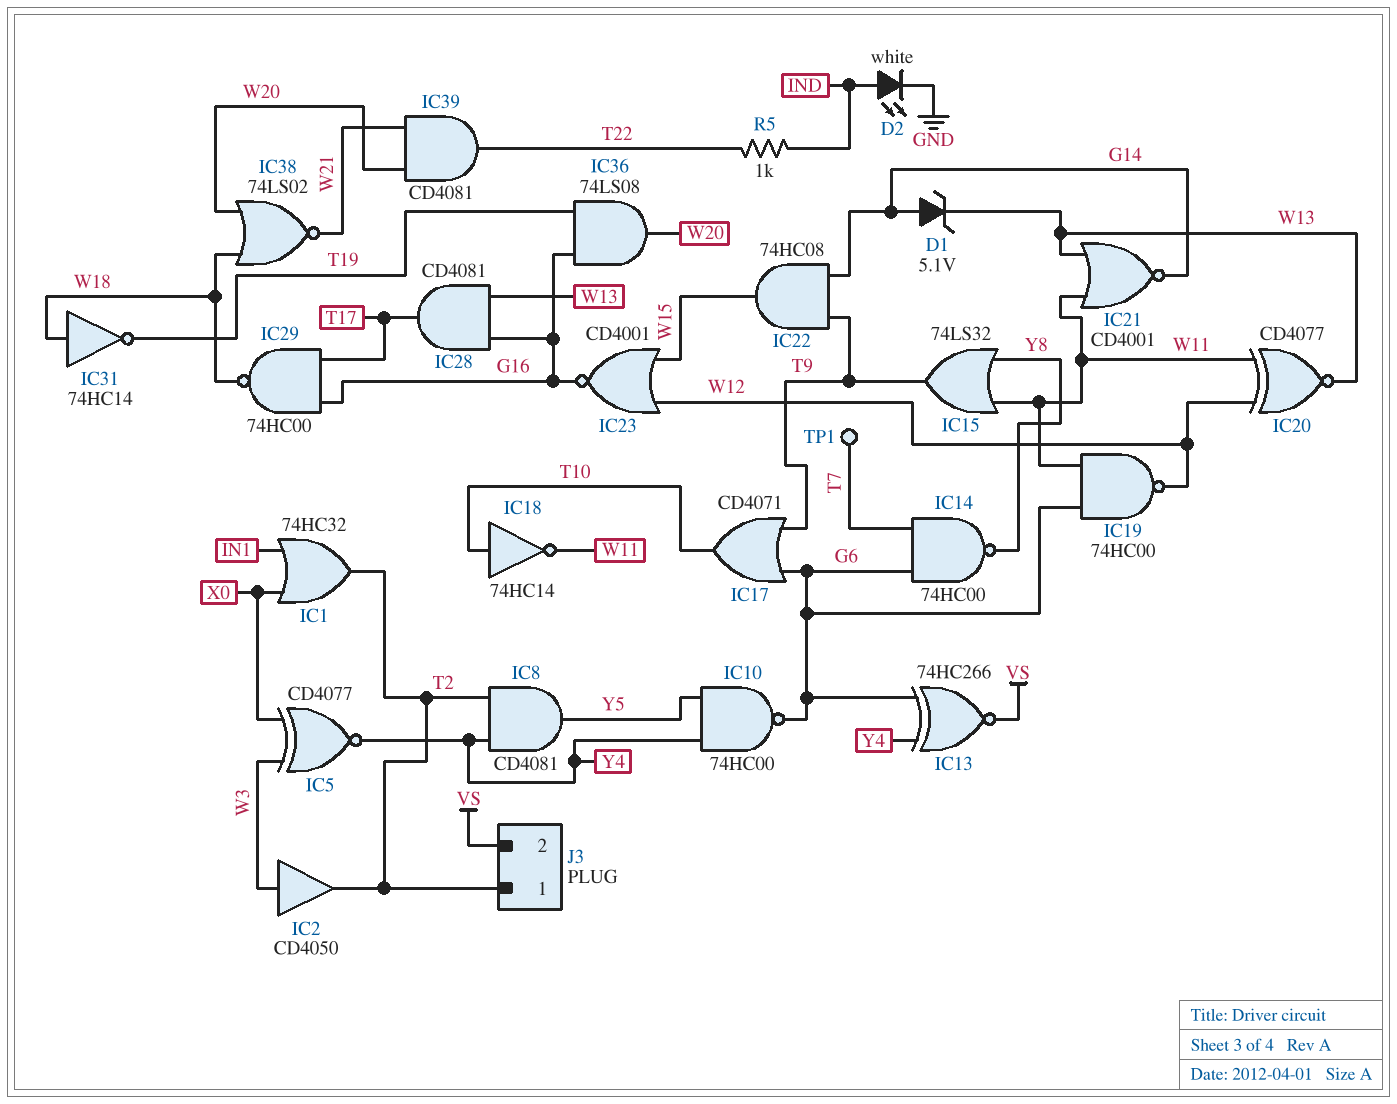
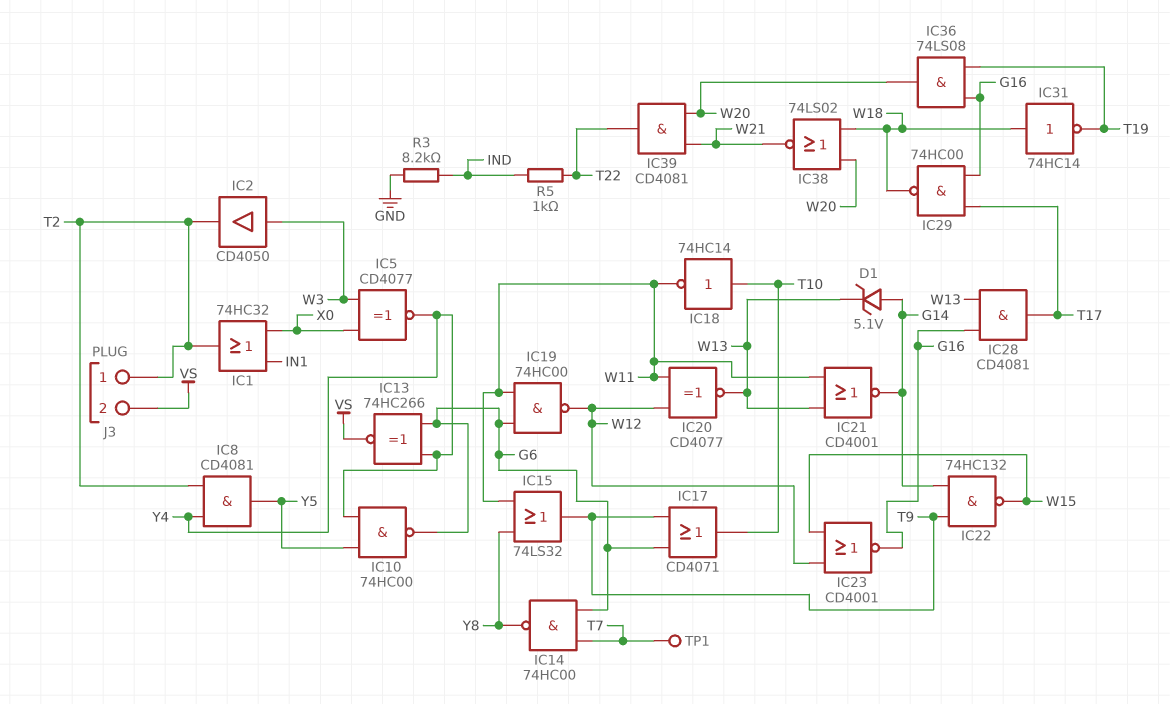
D2: LED white (A IND, K GND) -> none
IC22: AND 74HC08 (in G14, in T9, out W15) -> NAND 74HC132 (in G14, in T9, out W15)
R3: none -> 8.2k (GND, IND)

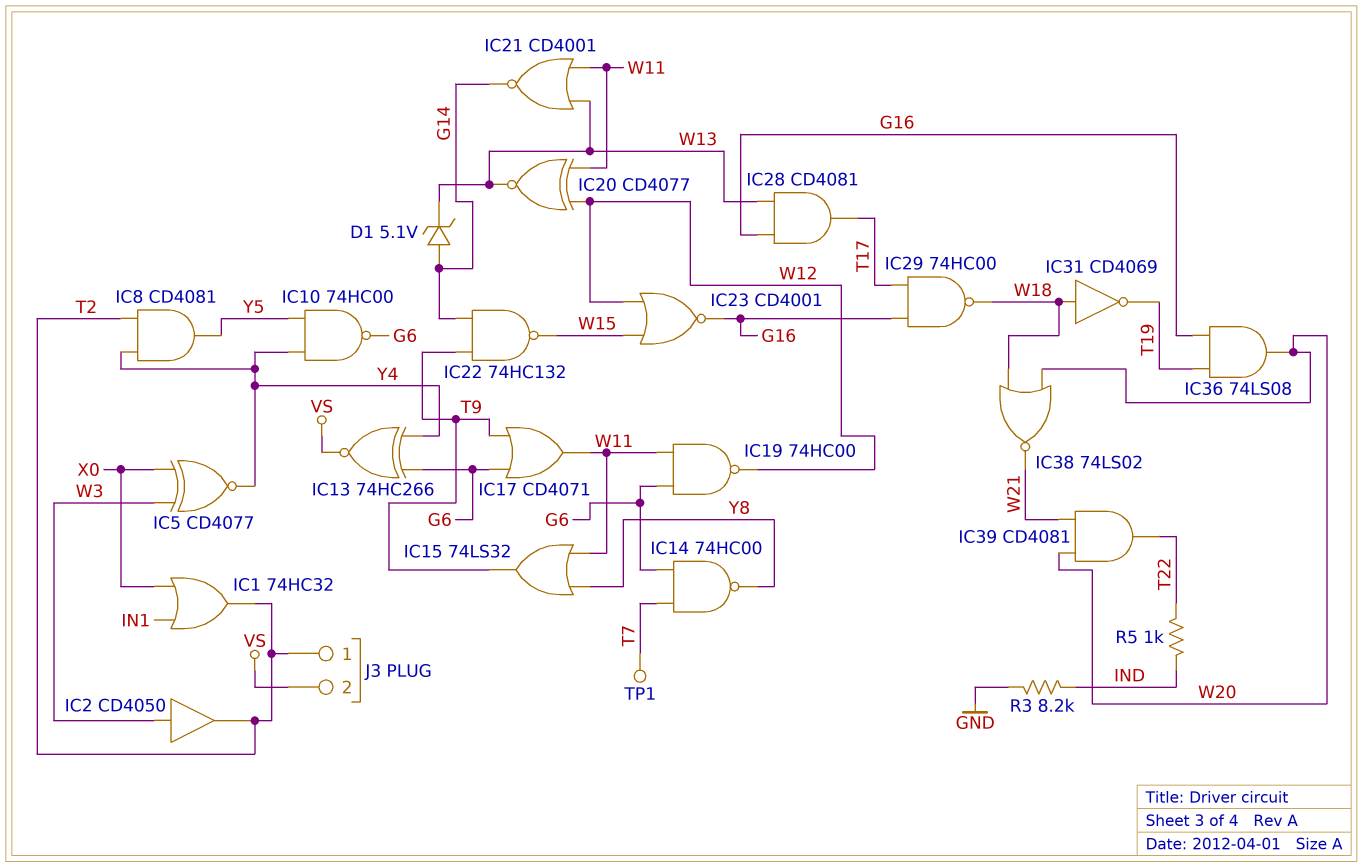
IC17: OR CD4071 (in G6, in T9, out T10) -> OR CD4071 (in G6, in T9, out W11)
IC18: NOT 74HC14 (in T10, out W11) -> none
IC31: NOT 74HC14 (in W18, out T19) -> NOT CD4069 (in W18, out T19)

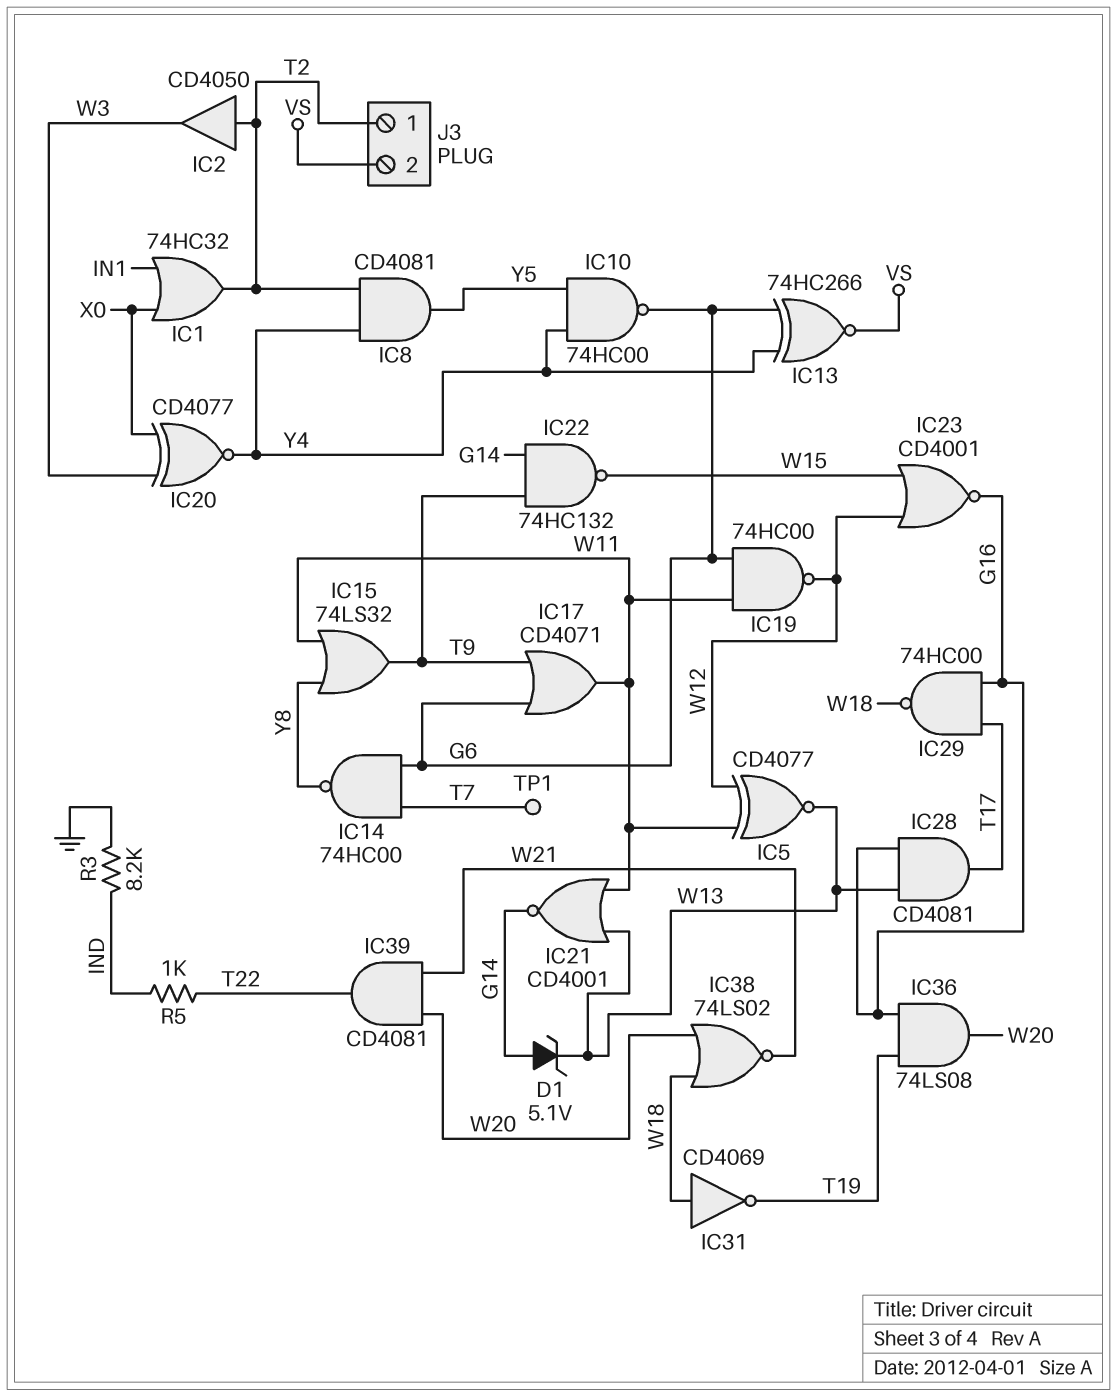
IC2: buffer CD4050 (in W3, out T2) -> buffer CD4050 (in T2, out W3)
IC5: XNOR CD4077 (in W3, in X0, out Y4) -> XNOR CD4077 (in W11, in W12, out W13)
IC20: XNOR CD4077 (in W11, in W12, out W13) -> XNOR CD4077 (in W3, in X0, out Y4)

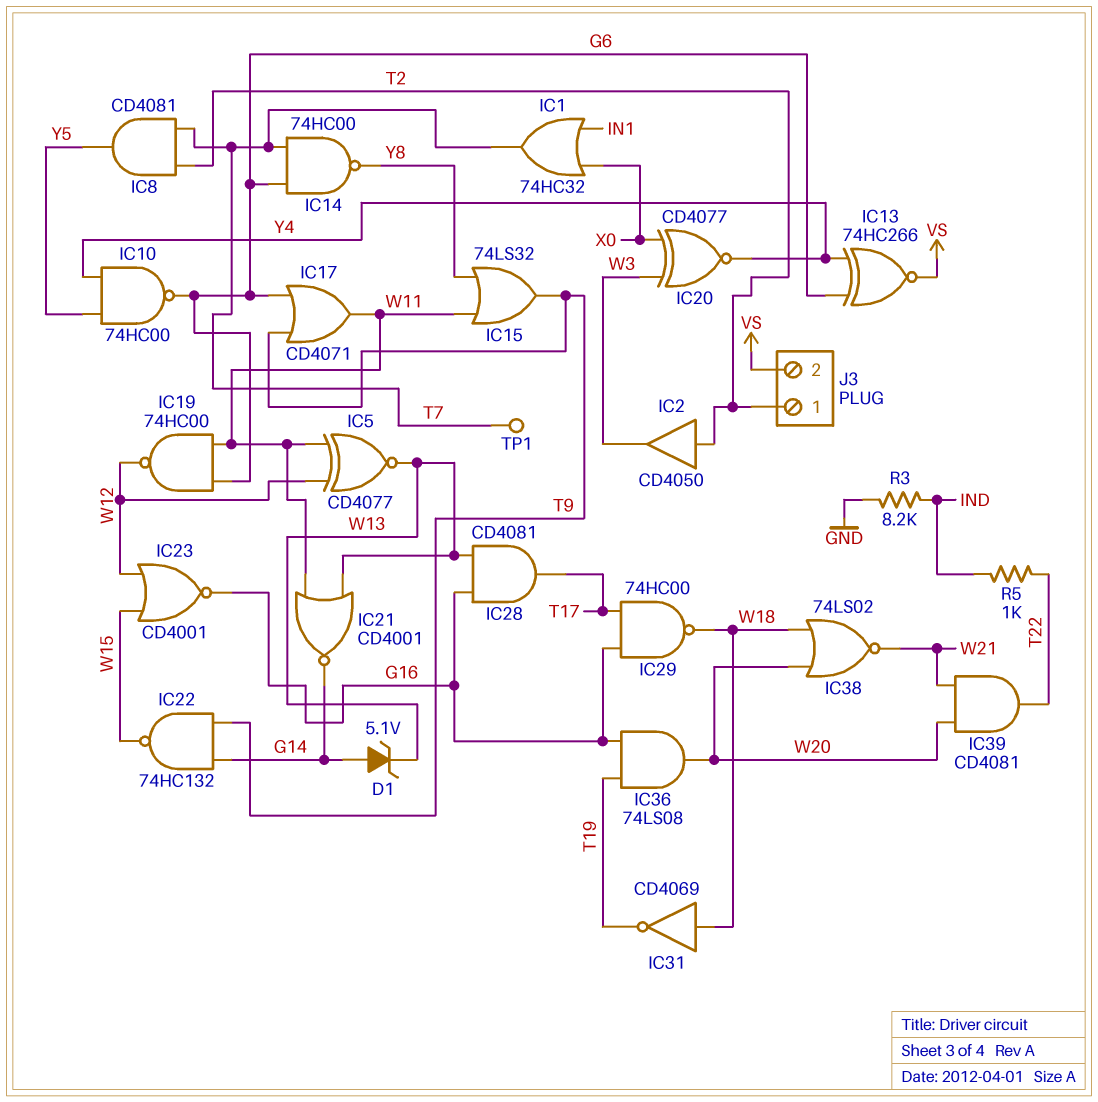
IC1: OR 74HC32 (in IN1, in X0, out T2) -> OR 74HC32 (in IN1, in X0, out T7)
IC8: AND CD4081 (in T2, in Y4, out Y5) -> AND CD4081 (in T2, in T7, out Y5)

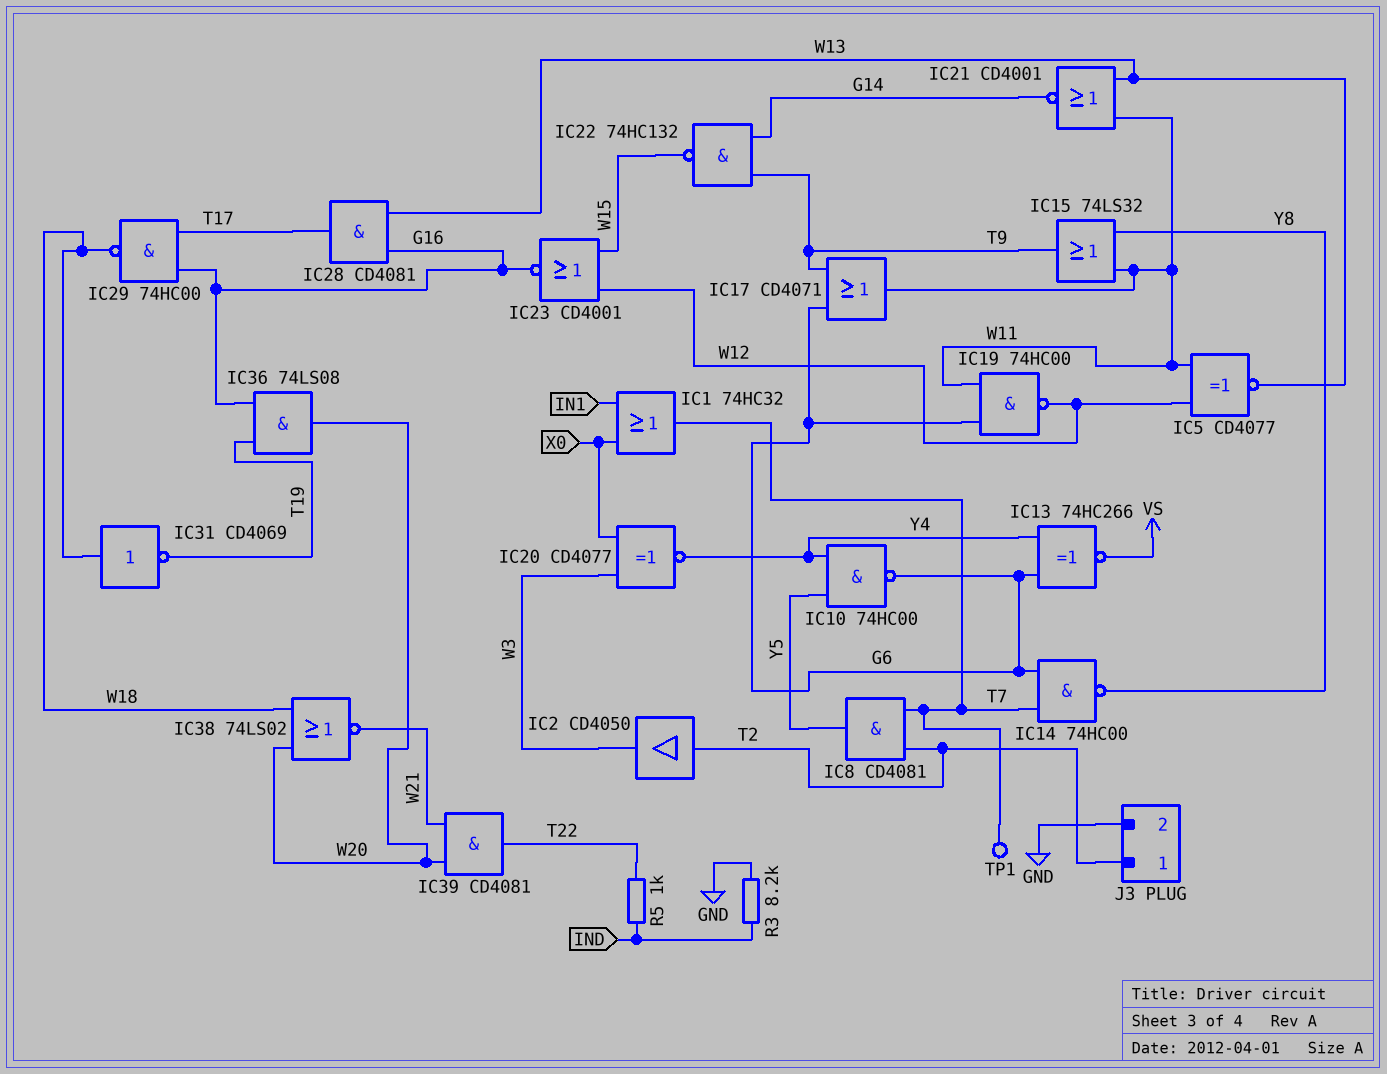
D1: zener 5.1V (A G14, K W13) -> none
J3 pin 2: VS -> GND

